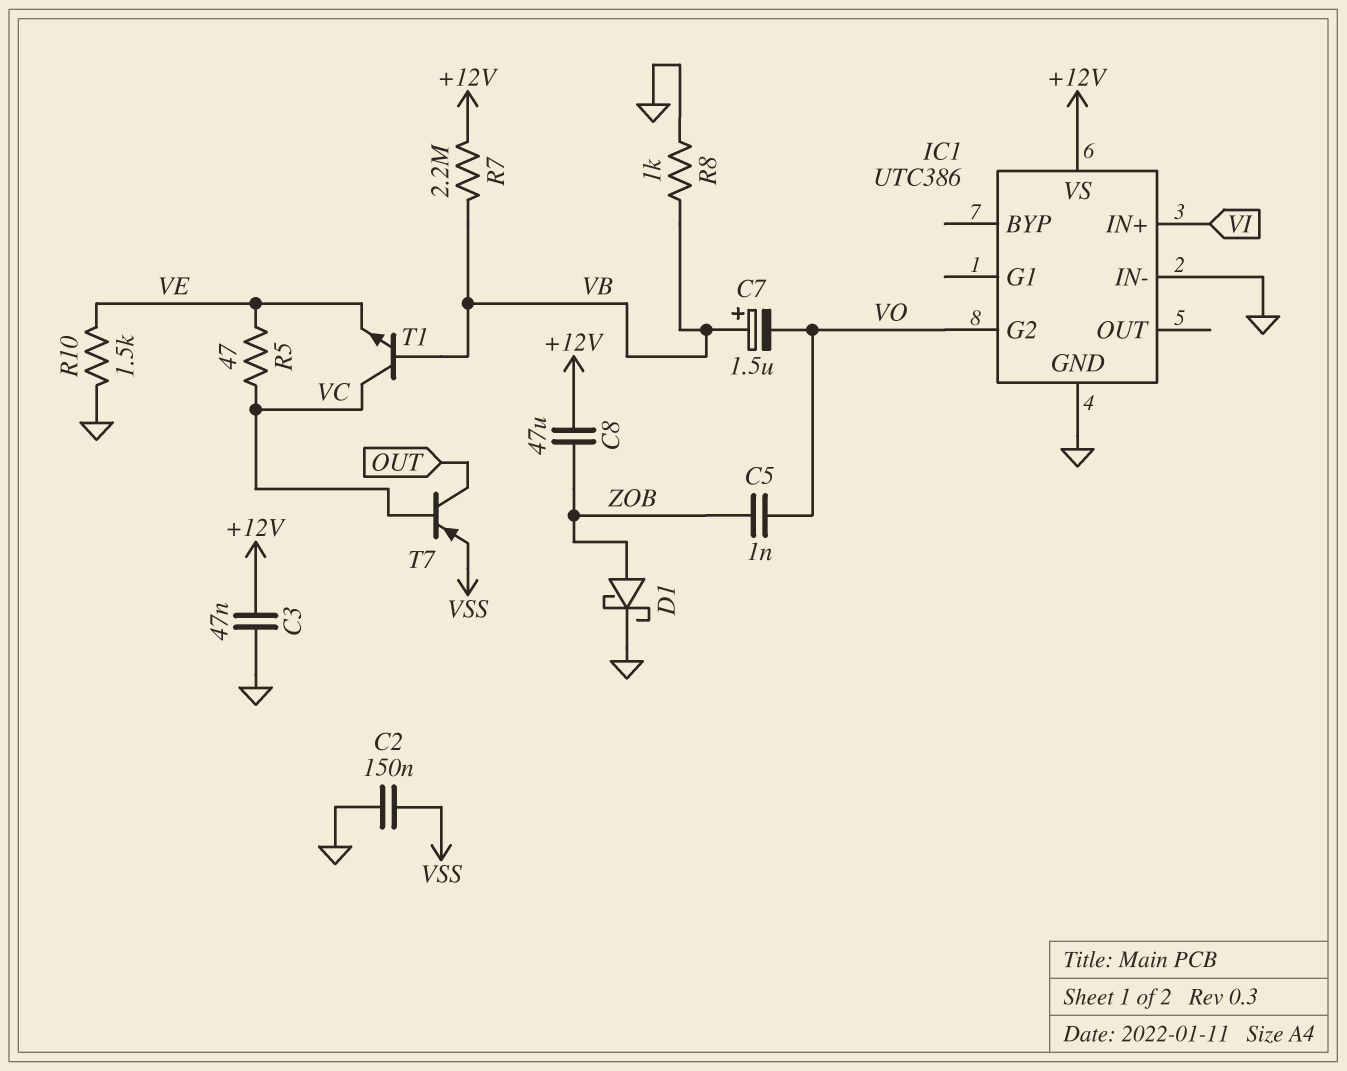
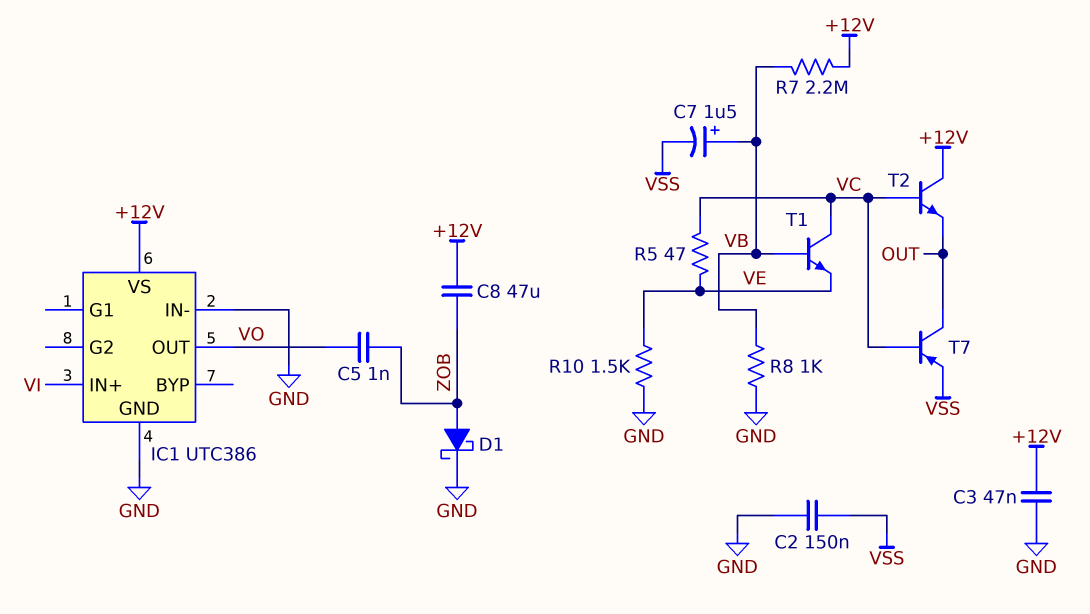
C7: 1.5uF (plus VB, minus VO) -> 1.5uF (plus VB, minus VSS)
IC1 pin G2: VO -> none
IC1 pin OUT: none -> VO
T2: none -> NPN (B VC, C +12V, E OUT)

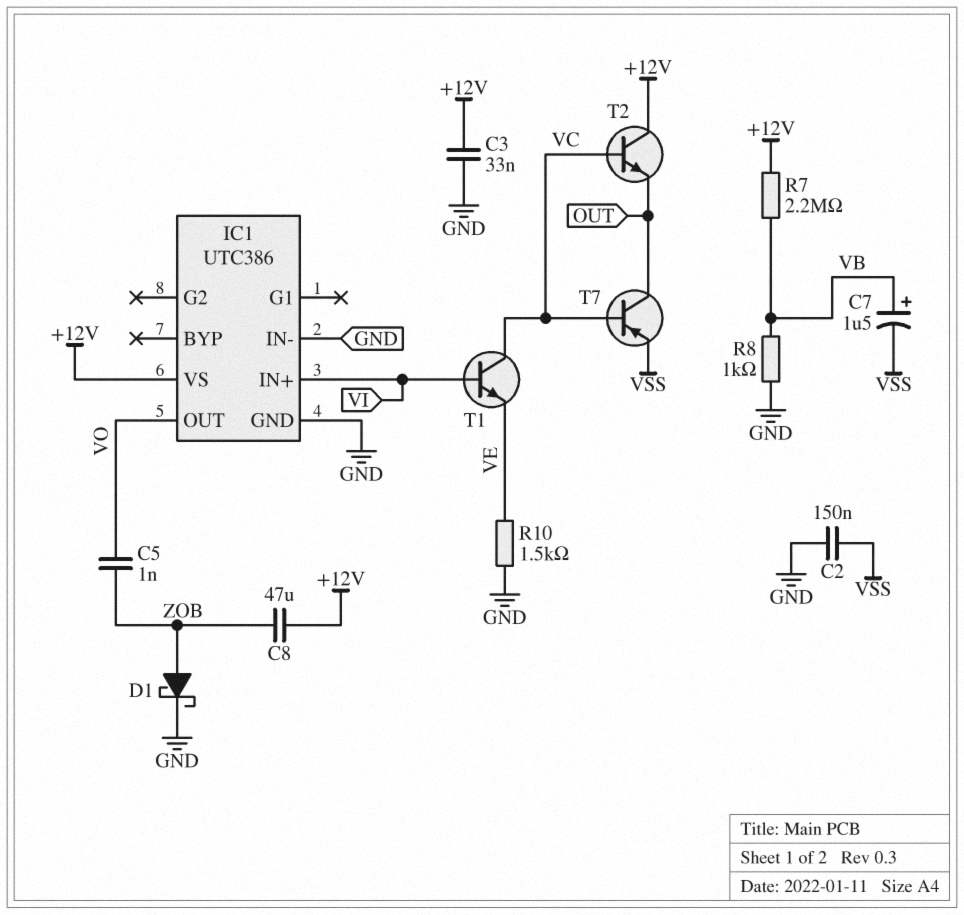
C3: 47nF (+12V, GND) -> 33nF (+12V, GND)
R5: 47 (VC, VE) -> none
T1: NPN (B VB, C VC, E VE) -> NPN (B VI, C VC, E VE)

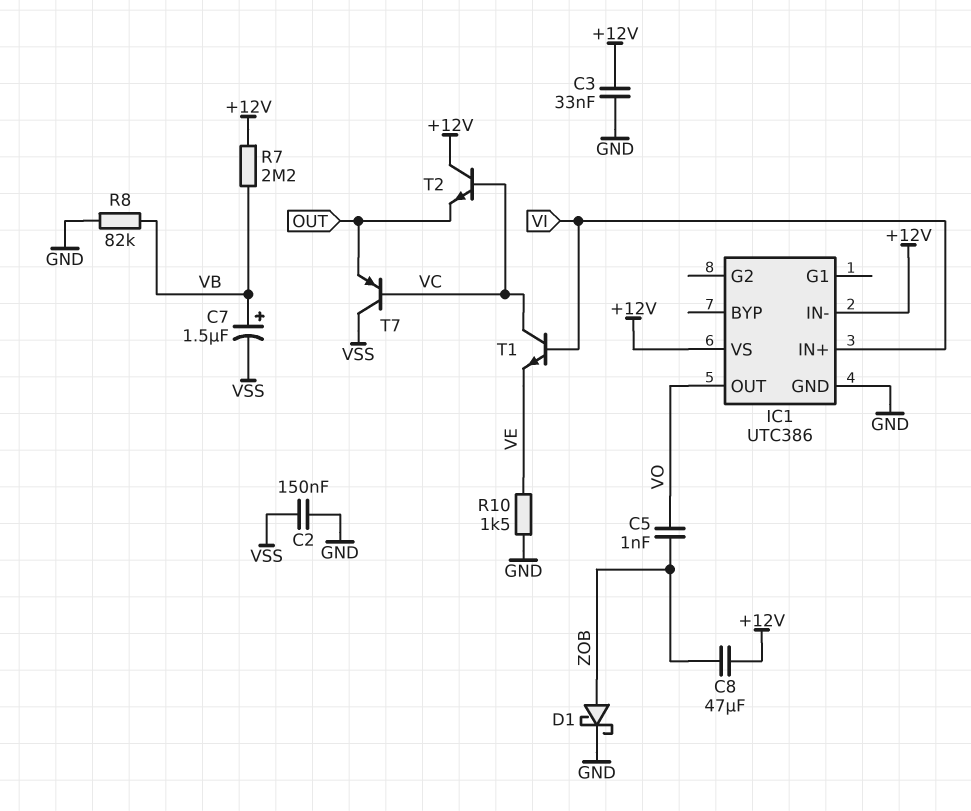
IC1 pin IN-: GND -> +12V
R8: 1k (GND, VB) -> 82k (GND, VB)
T7: PNP (B VC, C OUT, E VSS) -> PNP (B VC, C VSS, E OUT)

